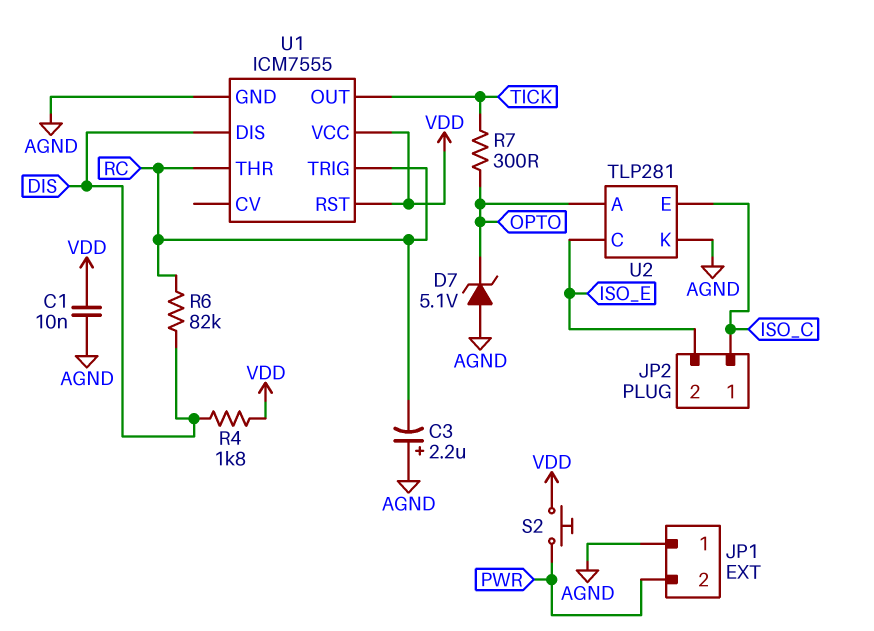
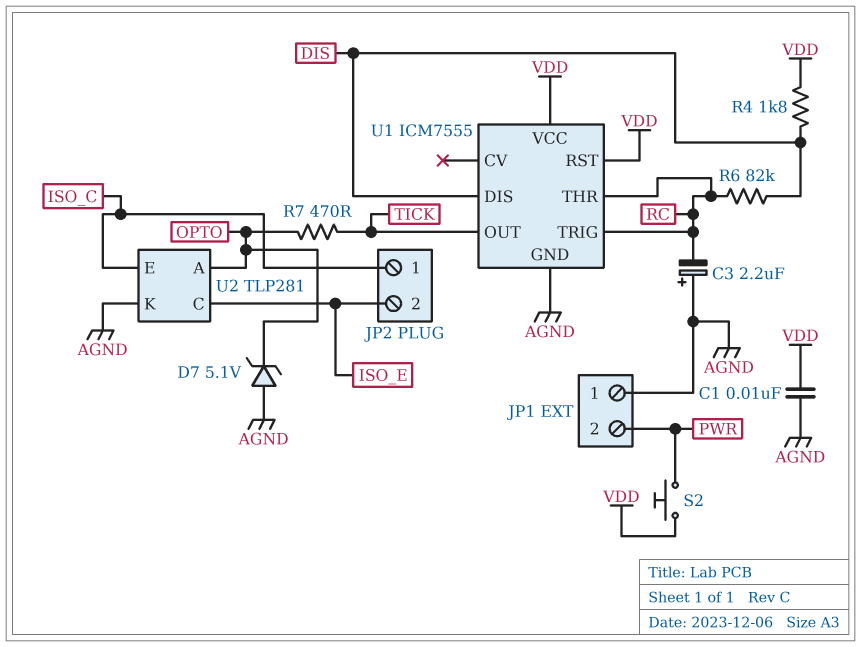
R7: 300 (OPTO, TICK) -> 470 (OPTO, TICK)

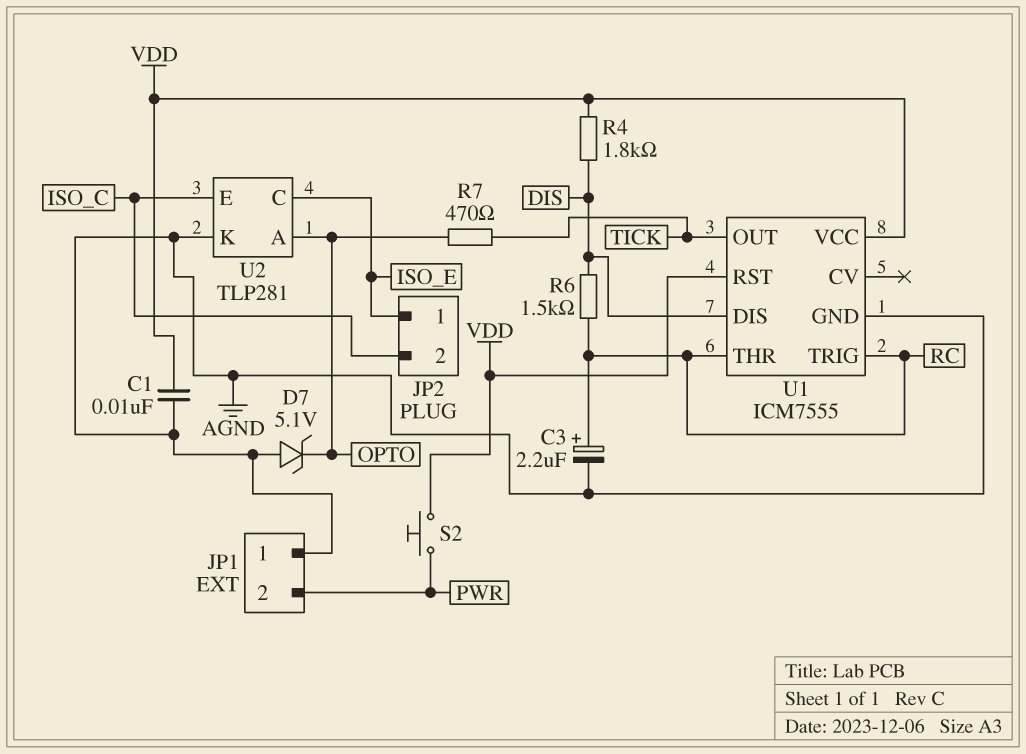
C3: 2.2uF (plus AGND, minus RC) -> 2.2uF (plus RC, minus AGND)
JP2 pin 1: ISO_C -> ISO_E
JP2 pin 2: ISO_E -> ISO_C
R6: 82k (DIS, RC) -> 1.5k (DIS, RC)

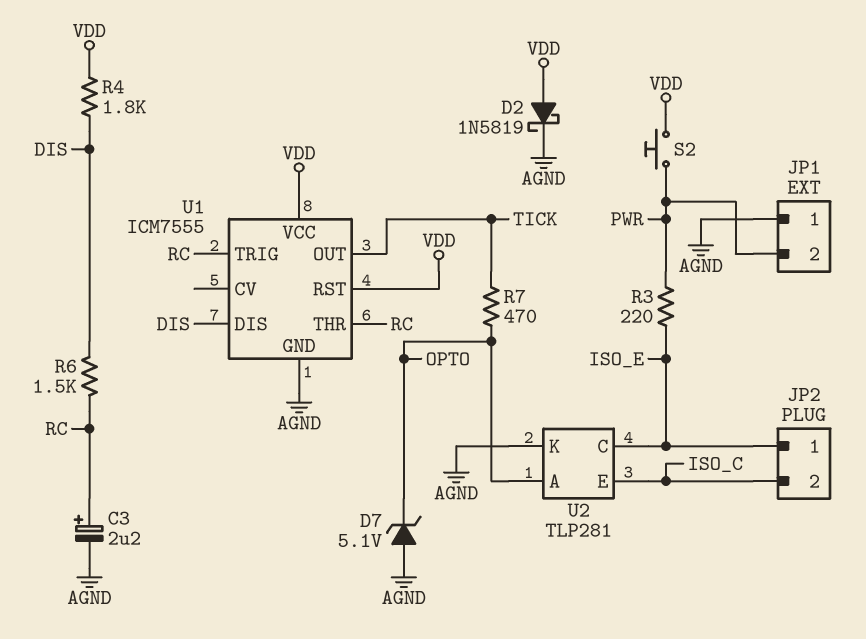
C1: 10nF (AGND, VDD) -> none
D2: none -> schottky 1N5819 (A VDD, K AGND)
R3: none -> 220 (ISO_E, PWR)

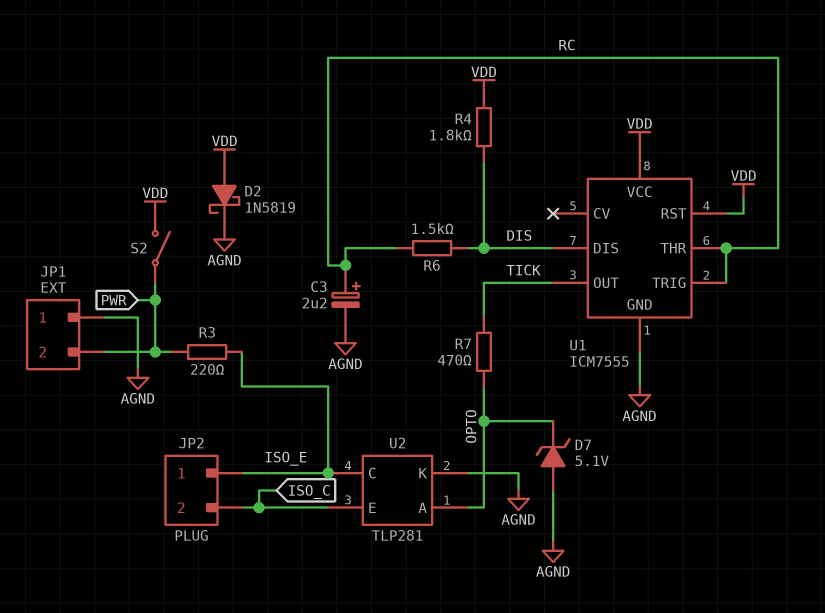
S2: button (PWR, VDD) -> switch (PWR, VDD)

